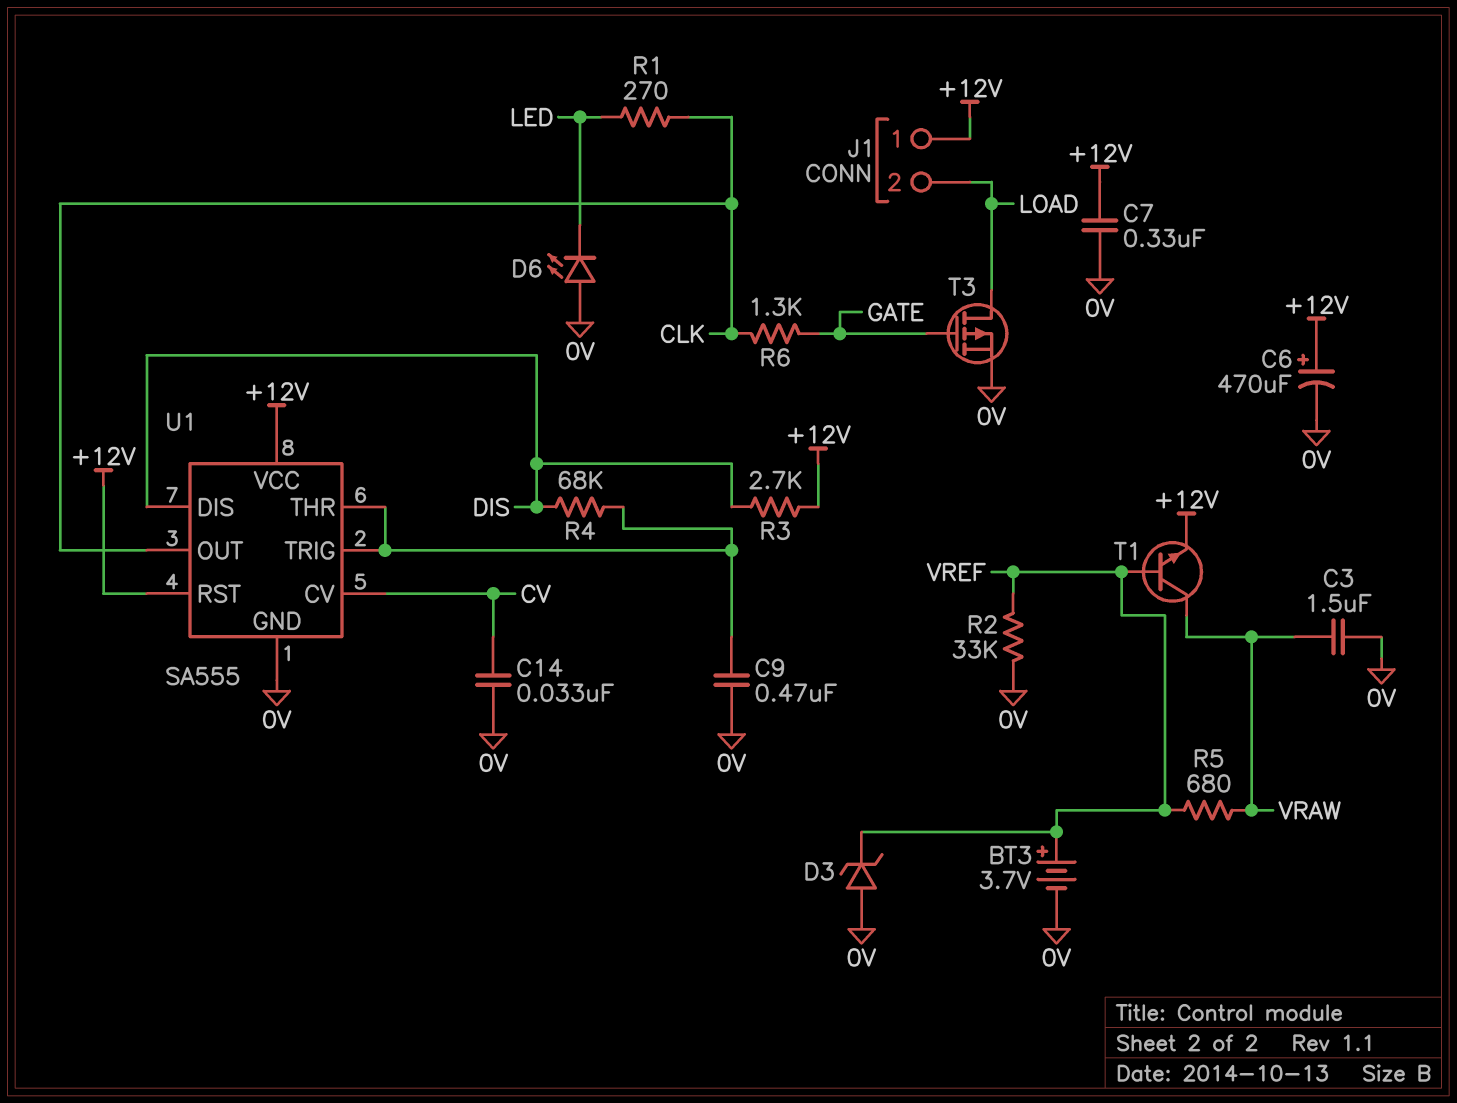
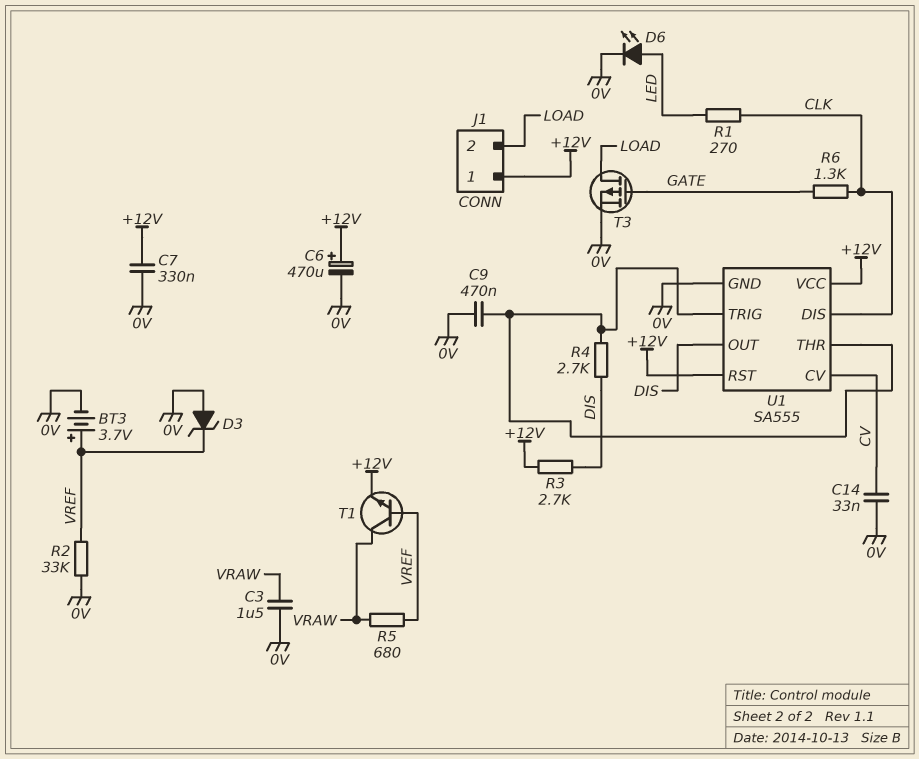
D6: LED (A 0V, K LED) -> LED (A LED, K 0V)
R4: 68k (DIS, U1/THR) -> 2.7k (DIS, U1/THR)
U1 pin DIS: DIS -> CLK
U1 pin OUT: CLK -> DIS

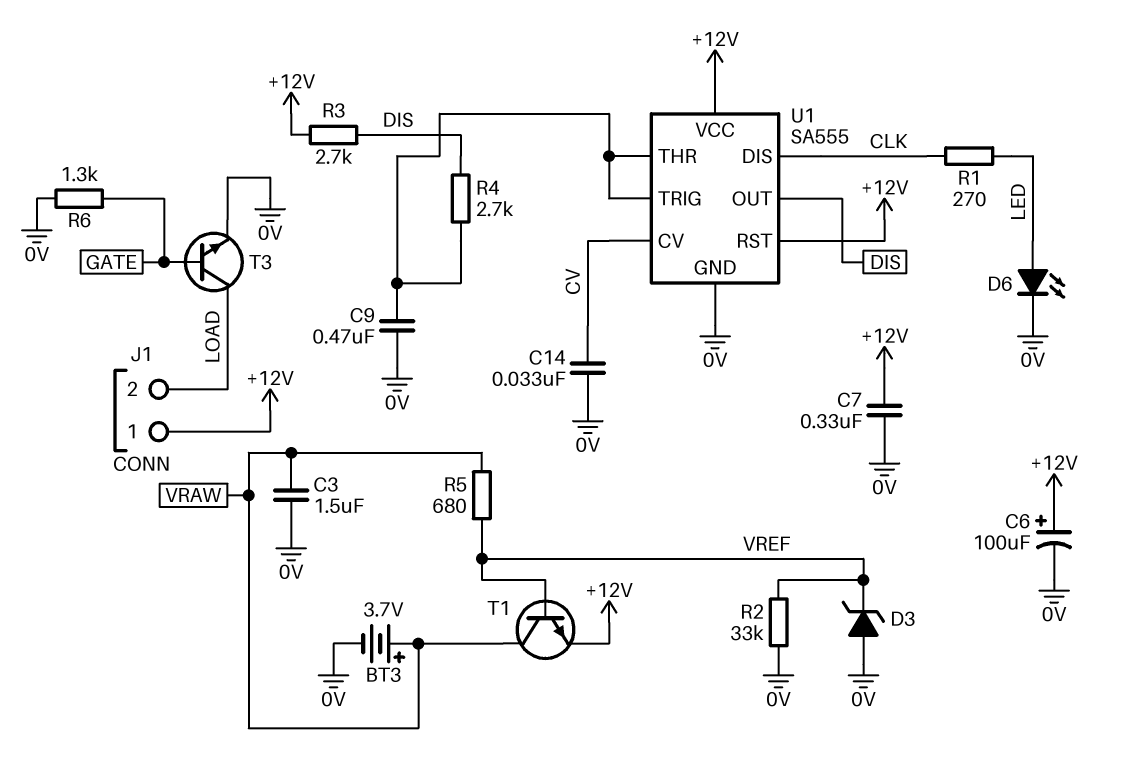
BT3: 3.7V (plus VREF, minus 0V) -> 3.7V (plus VRAW, minus 0V)
C6: 470uF (plus +12V, minus 0V) -> 100uF (plus +12V, minus 0V)
R6: 1.3k (CLK, GATE) -> 1.3k (0V, GATE)
T3: PMOS (G GATE, D LOAD, S 0V) -> NPN (B GATE, C LOAD, E 0V)

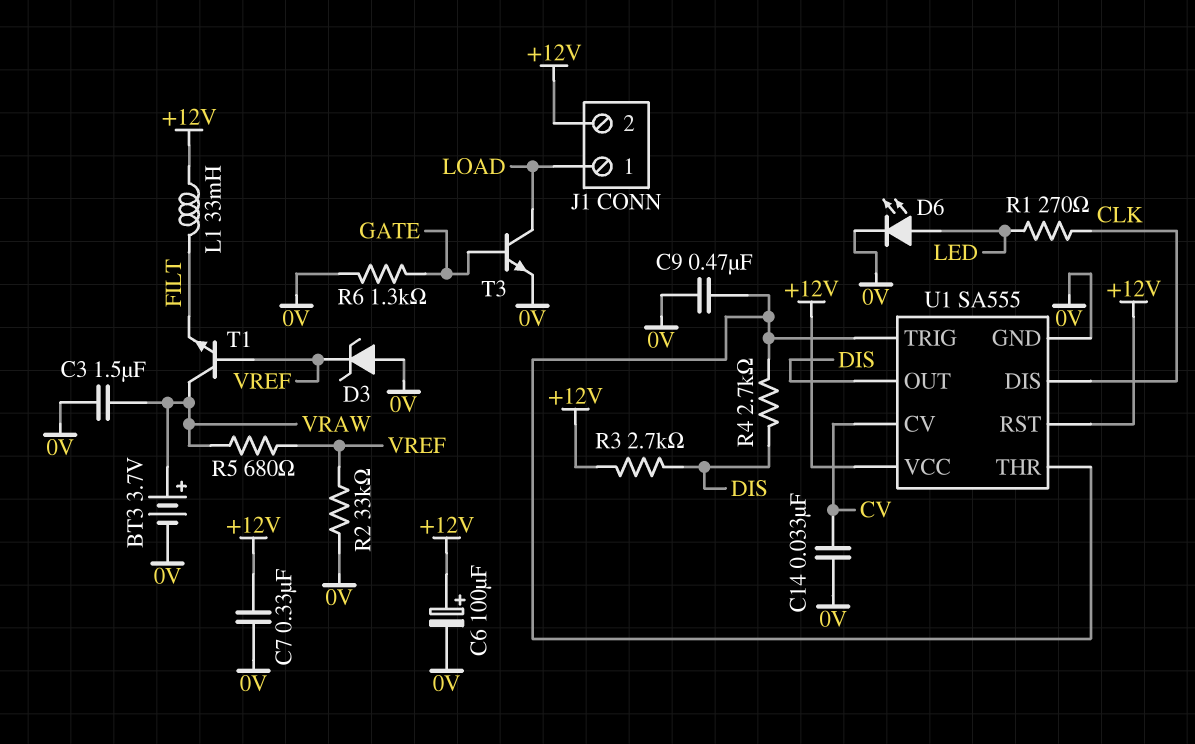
J1 pin 1: +12V -> LOAD
J1 pin 2: LOAD -> +12V
L1: none -> 33mH (+12V, FILT)
T1: NPN (B VREF, C VRAW, E +12V) -> NPN (B VREF, C VRAW, E FILT)

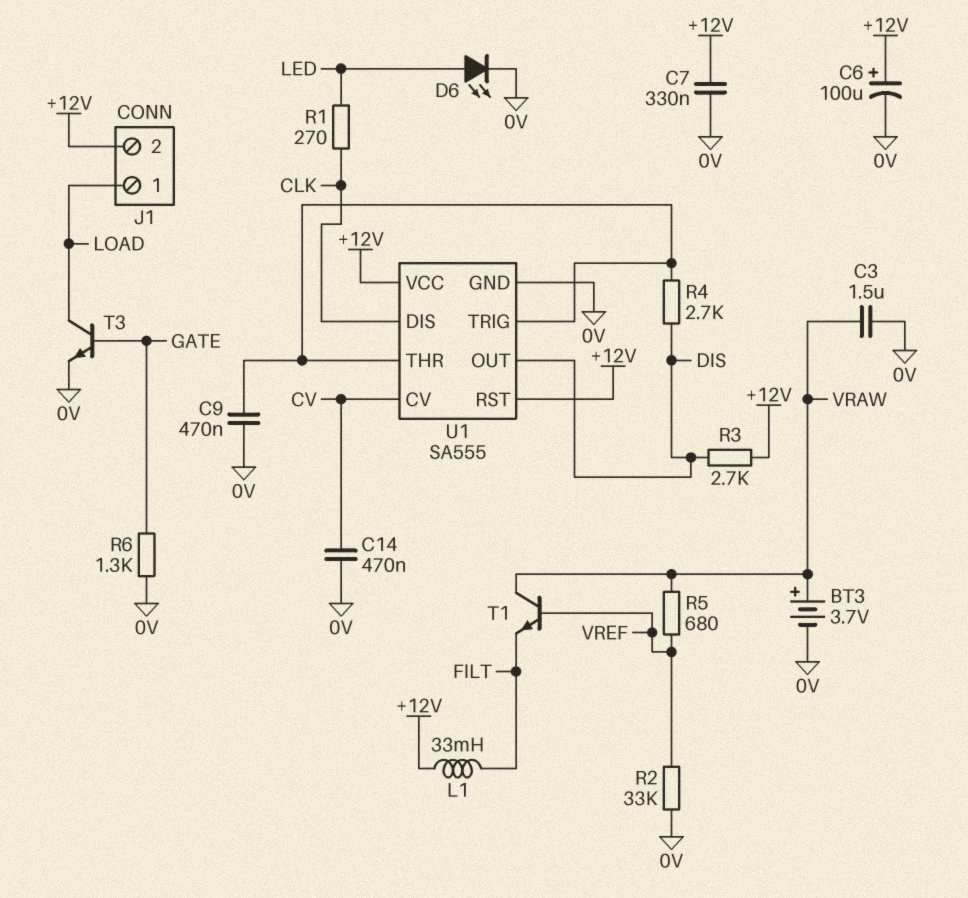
C14: 33nF (0V, CV) -> 470nF (0V, CV)
D3: zener (A 0V, K VREF) -> none

